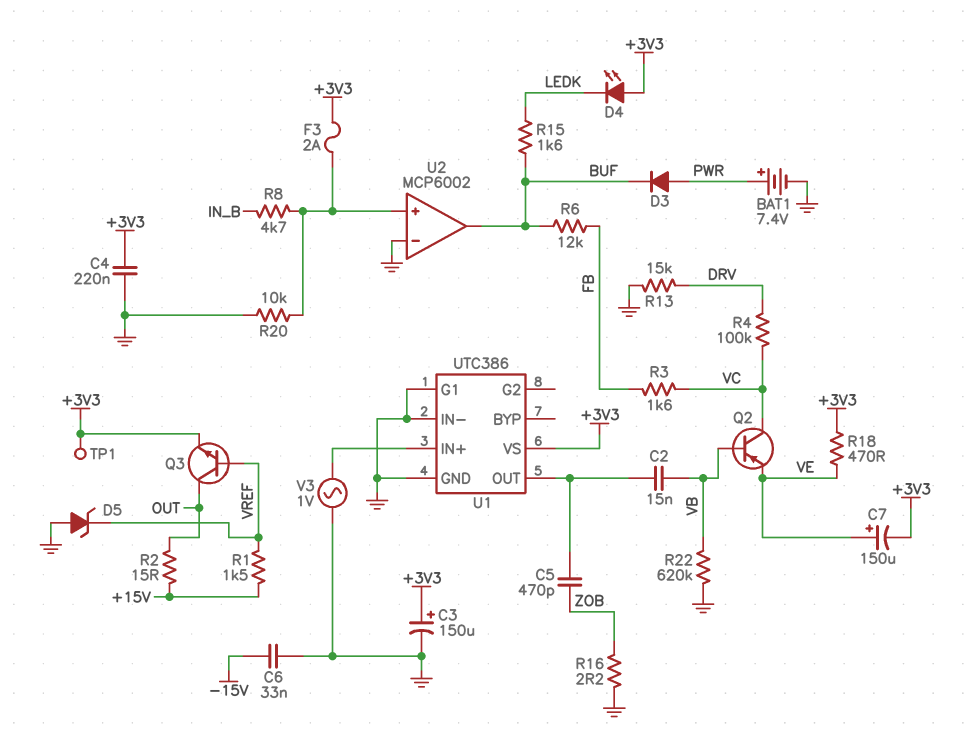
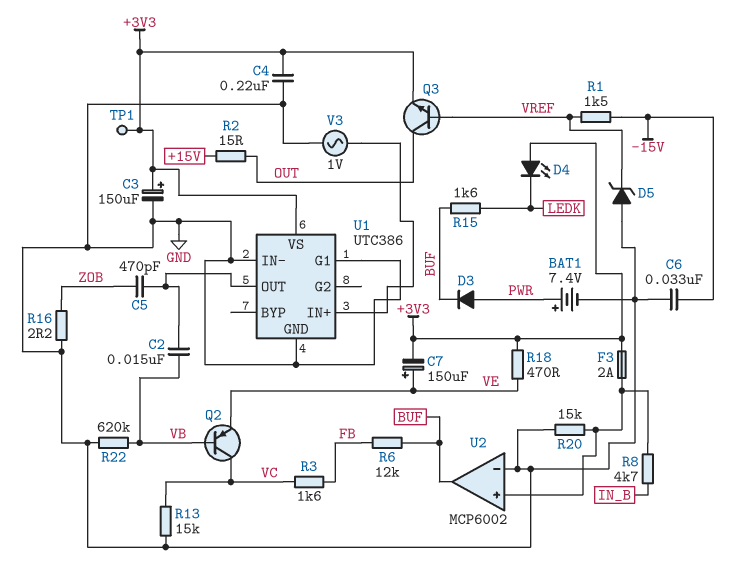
R1: 1.5k (+15V, VREF) -> 1.5k (-15V, VREF)
R4: 100k (DRV, VC) -> none
R13: 15k (DRV, GND) -> 15k (GND, VC)
R20: 10k (GND, U2/in+) -> 15k (GND, U2/in+)

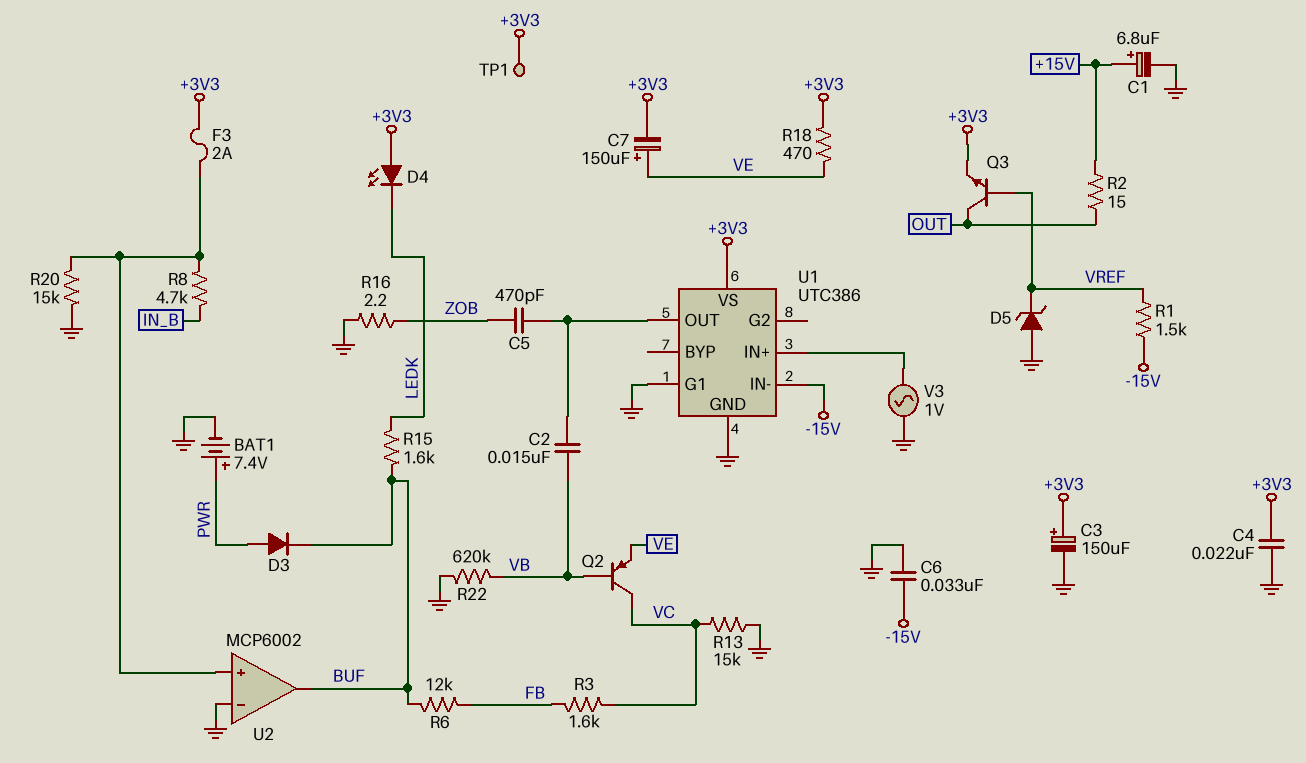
C1: none -> 6.8uF (plus +15V, minus GND)
C4: 220nF (+3V3, GND) -> 22nF (+3V3, GND)
U1 pin IN-: GND -> -15V

